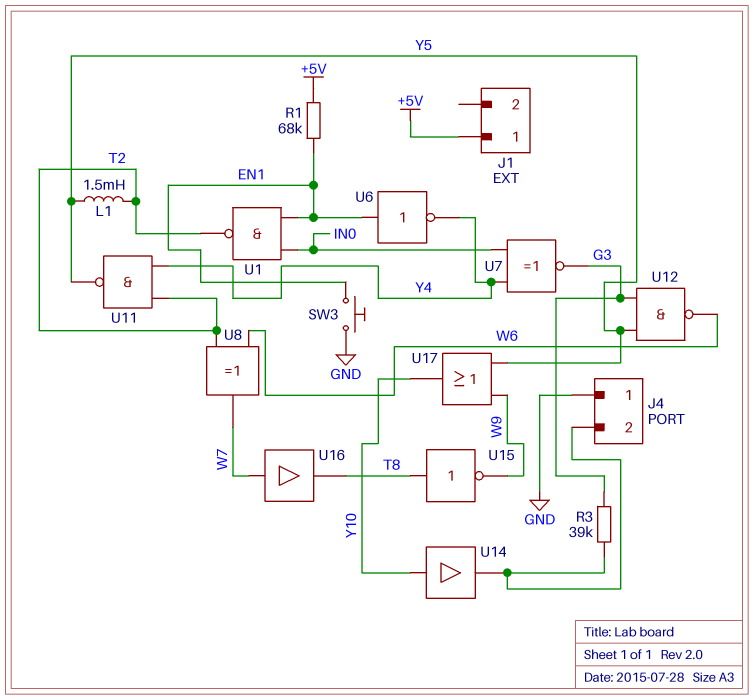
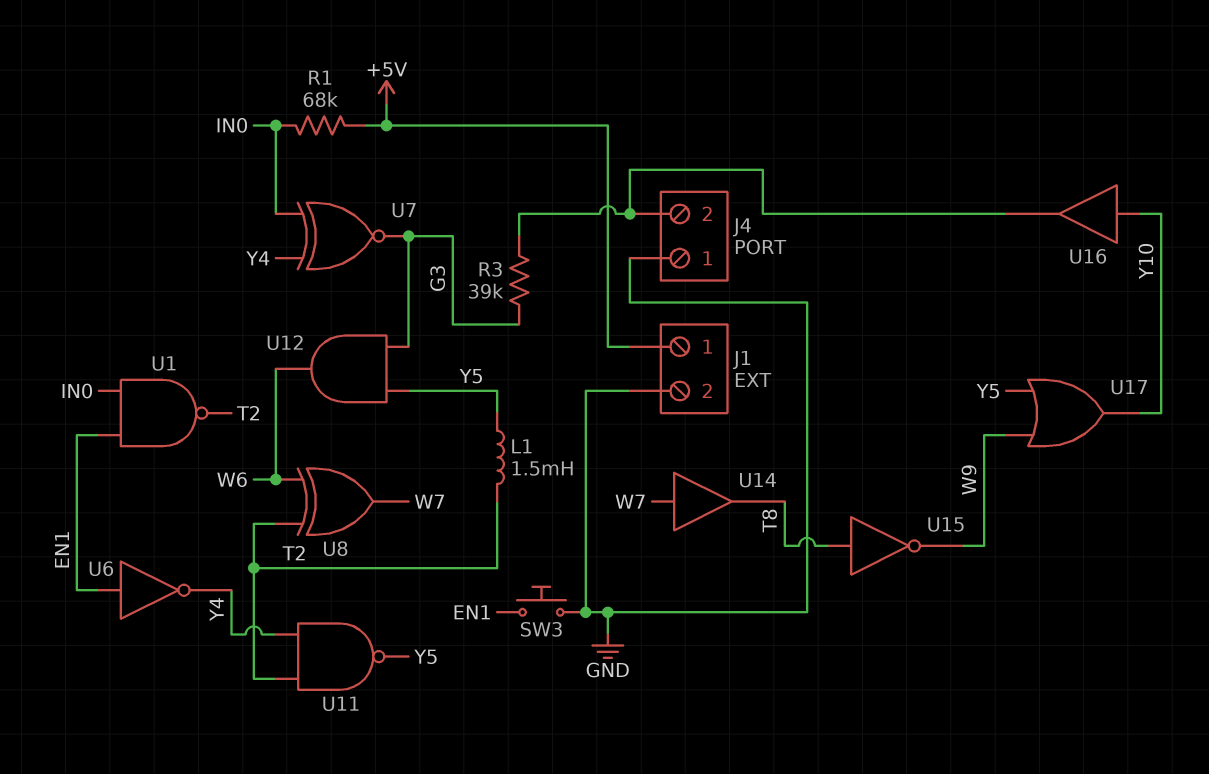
J1 pin 2: none -> GND
R1: 68k (+5V, EN1) -> 68k (+5V, IN0)
U12: NAND (in G3, in Y5, out W6) -> AND (in G3, in Y5, out W6)
U14: buffer (in Y10, out J4/2) -> buffer (in W7, out T8)
U16: buffer (in W7, out T8) -> buffer (in Y10, out J4/2)

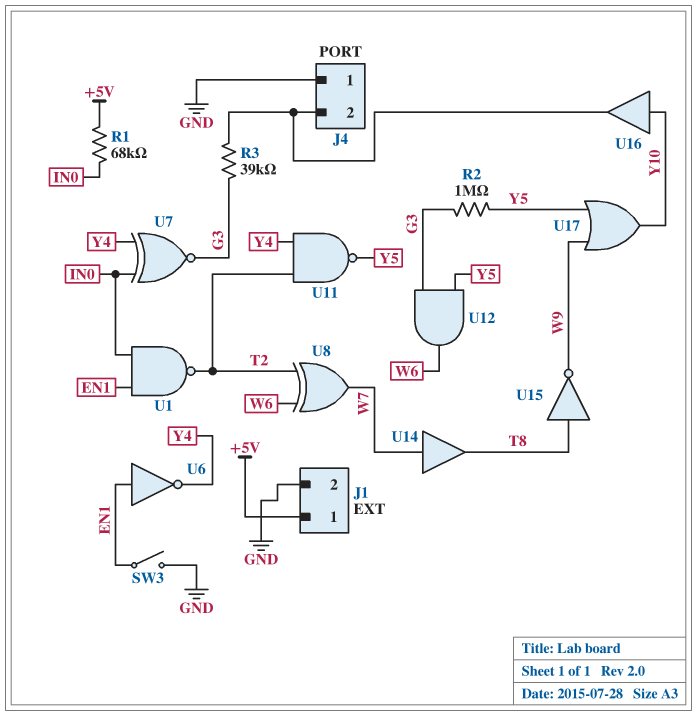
L1: 1.5mH (T2, Y5) -> none
R2: none -> 1M (G3, Y5)
SW3: button (EN1, GND) -> switch (EN1, GND)

